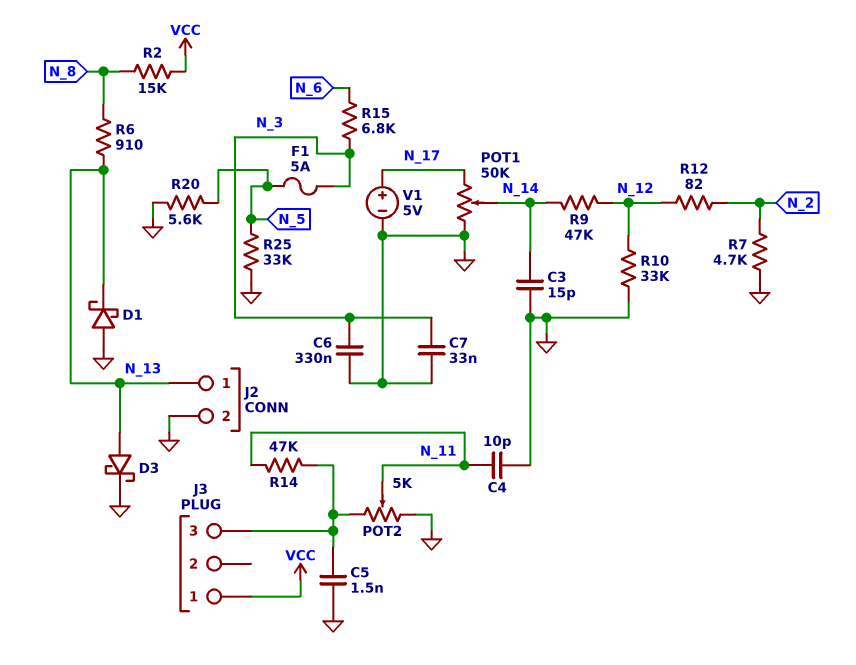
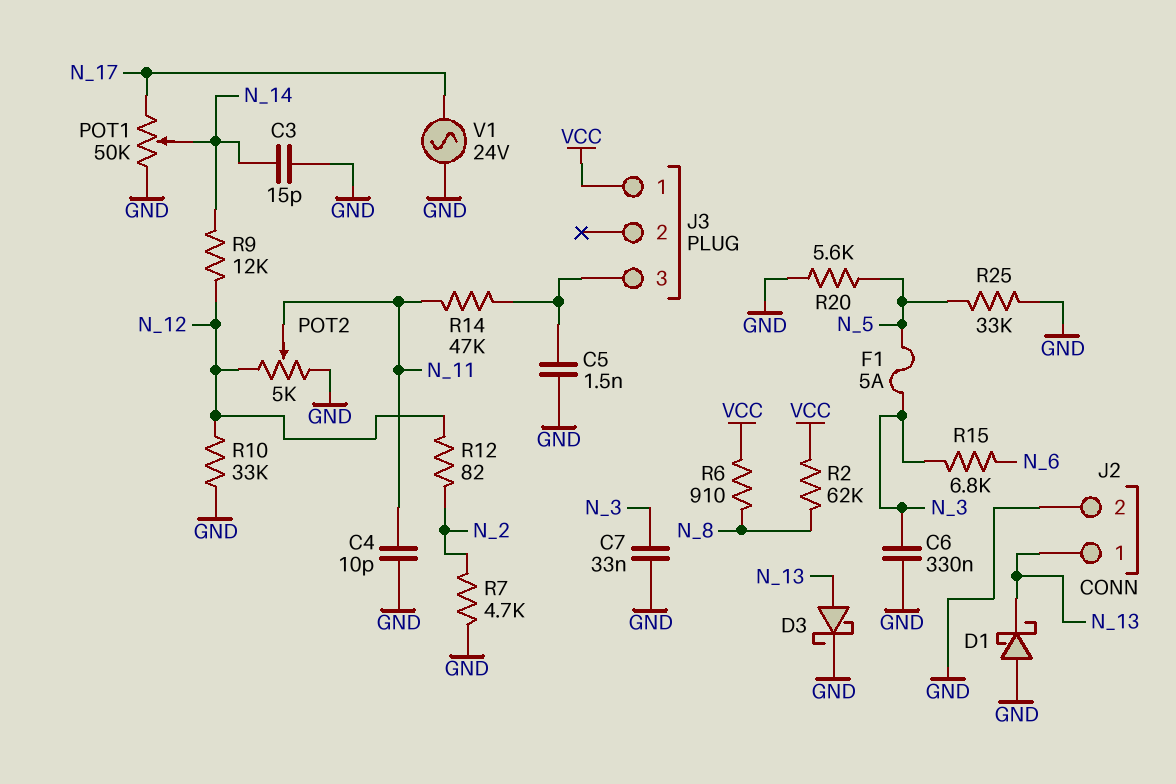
POT2: 5k (GND, J3/3, wiper N_11) -> 5k (GND, N_12, wiper N_11)
R2: 15k (N_8, VCC) -> 62k (N_8, VCC)
R6: 910 (N_8, N_13) -> 910 (N_8, VCC)
R9: 47k (N_12, N_14) -> 12k (N_12, N_14)
V1: 5V (plus N_17, minus GND) -> AC 24V (GND, N_17)

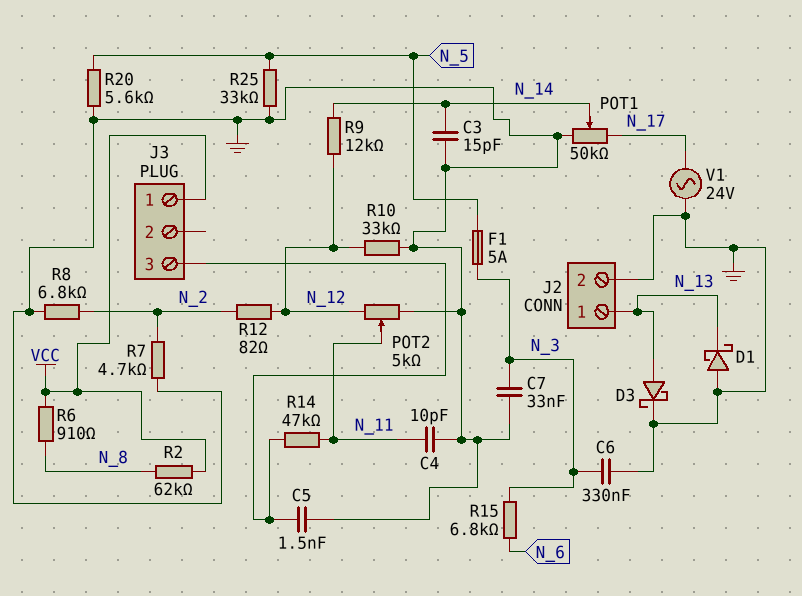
R8: none -> 6.8k (GND, N_2)

